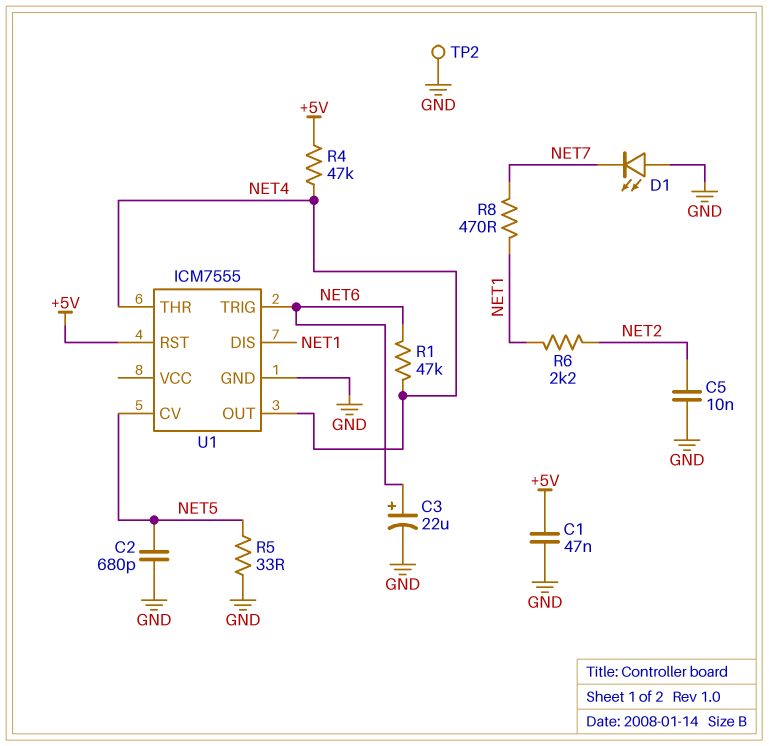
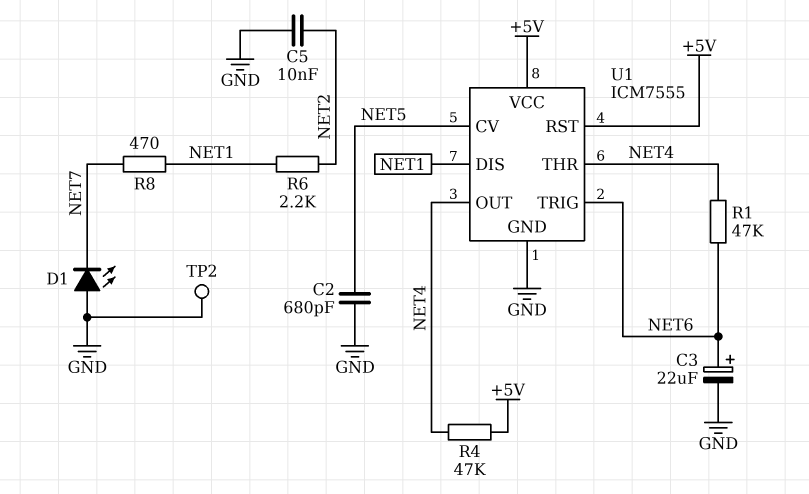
C1: 47nF (+5V, GND) -> none
R5: 33 (GND, NET5) -> none
U1 pin VCC: none -> +5V

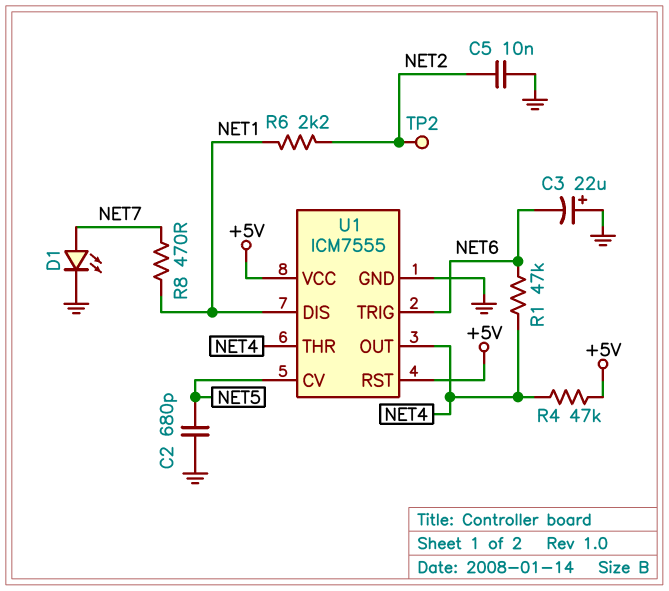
C3: 22uF (plus NET6, minus GND) -> 22uF (plus GND, minus NET6)
D1: LED (A GND, K NET7) -> LED (A NET7, K GND)
TP2: test point (GND) -> test point (NET2)

